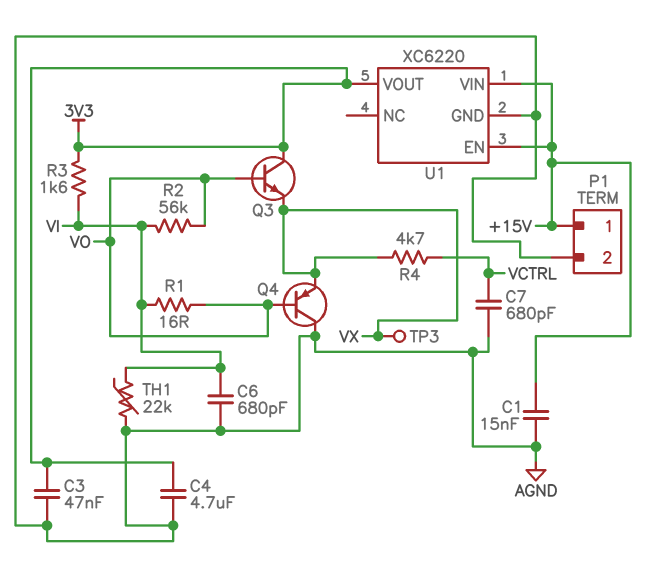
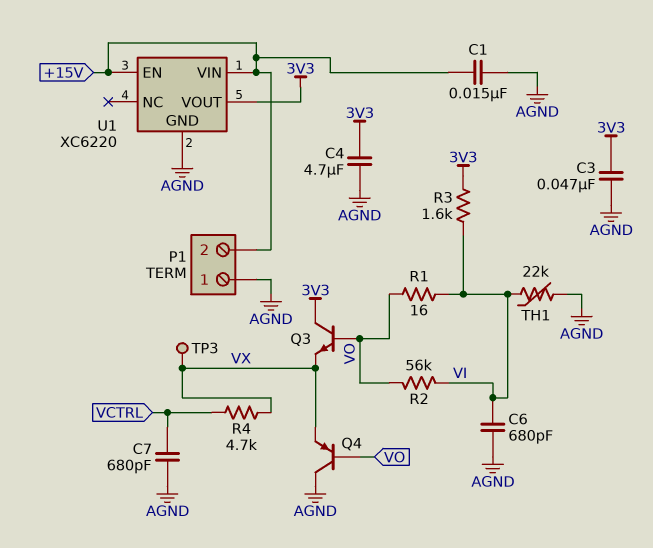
P1 pin 1: +15V -> AGND
P1 pin 2: AGND -> +15V

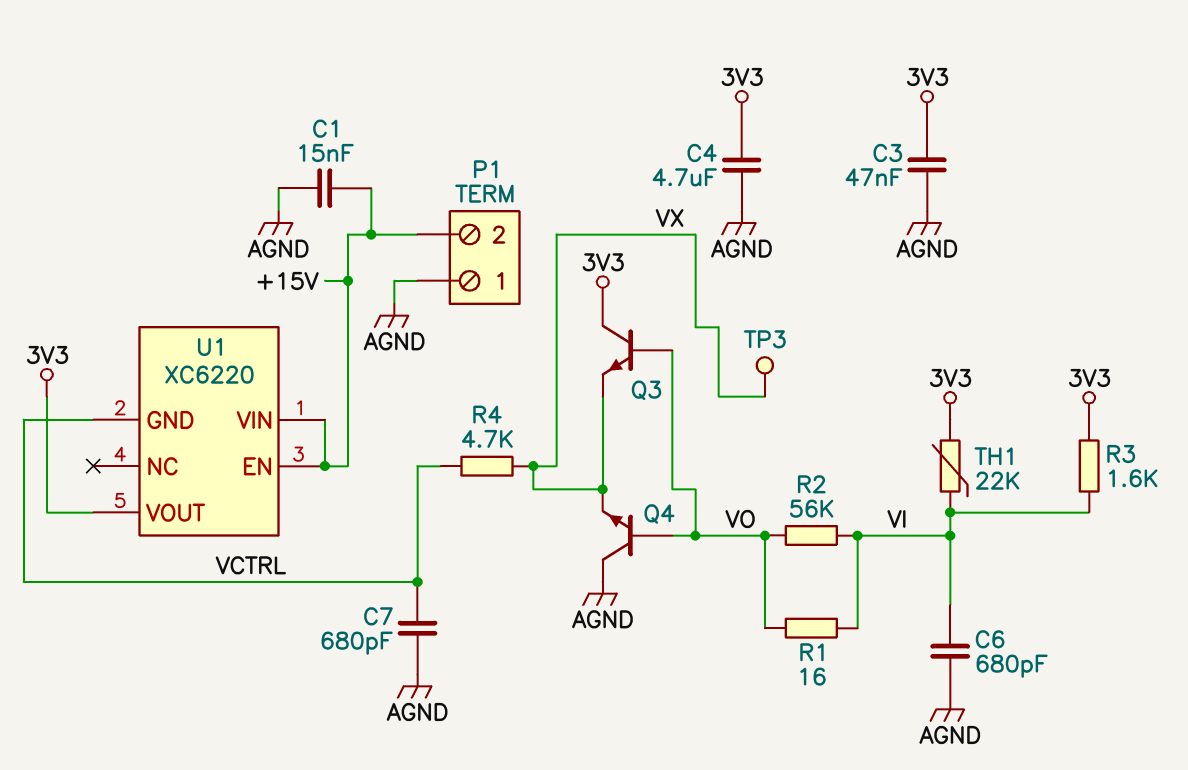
Q4: PNP (B VO, C AGND, E VX) -> NPN (B VO, C AGND, E VX)
TH1: 22k (AGND, VI) -> 22k (3V3, VI)
U1 pin GND: AGND -> VCTRL

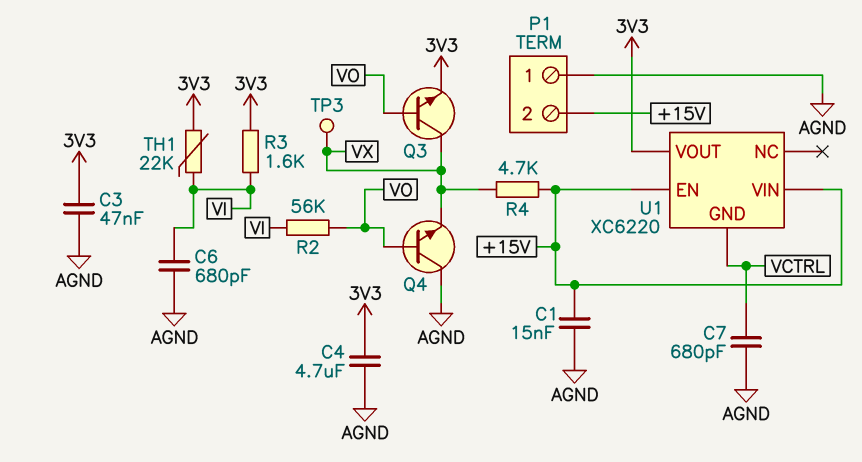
Q3: NPN (B VO, C 3V3, E VX) -> NPN (B VO, C VX, E 3V3)
R1: 16 (VI, VO) -> none
R4: 4.7k (VCTRL, VX) -> 4.7k (+15V, VX)

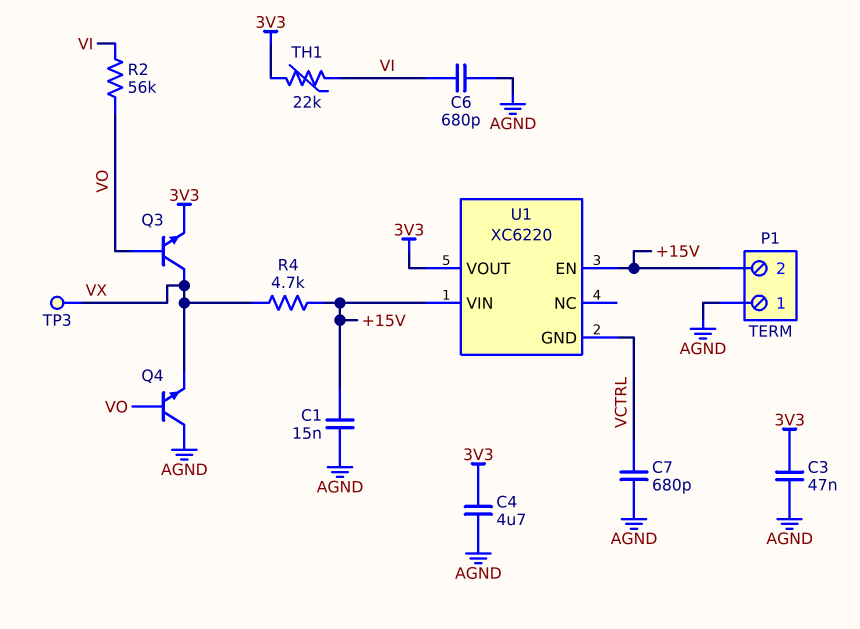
R3: 1.6k (3V3, VI) -> none

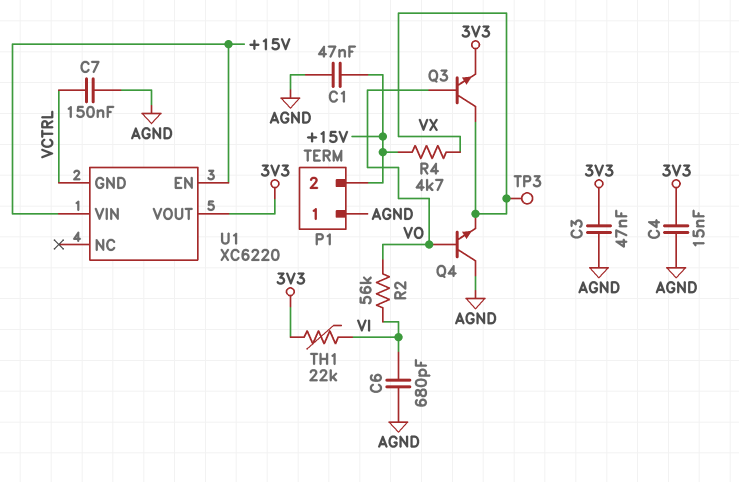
C1: 15nF (+15V, AGND) -> 47nF (+15V, AGND)
C4: 4.7uF (3V3, AGND) -> 15nF (3V3, AGND)
C7: 680pF (AGND, VCTRL) -> 150nF (AGND, VCTRL)

